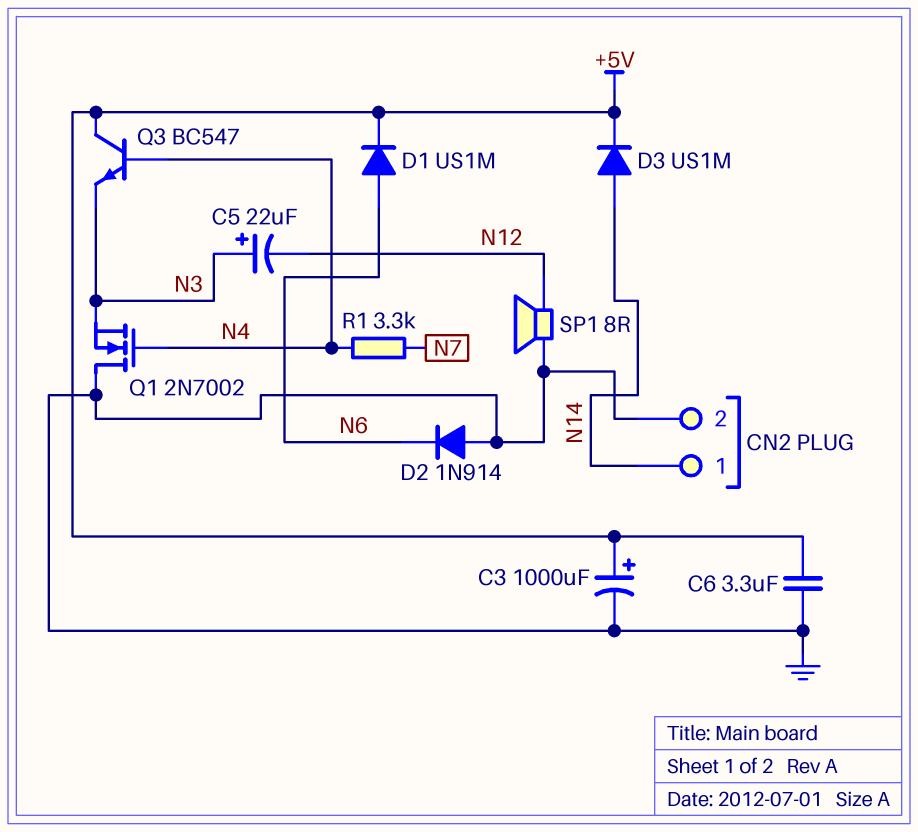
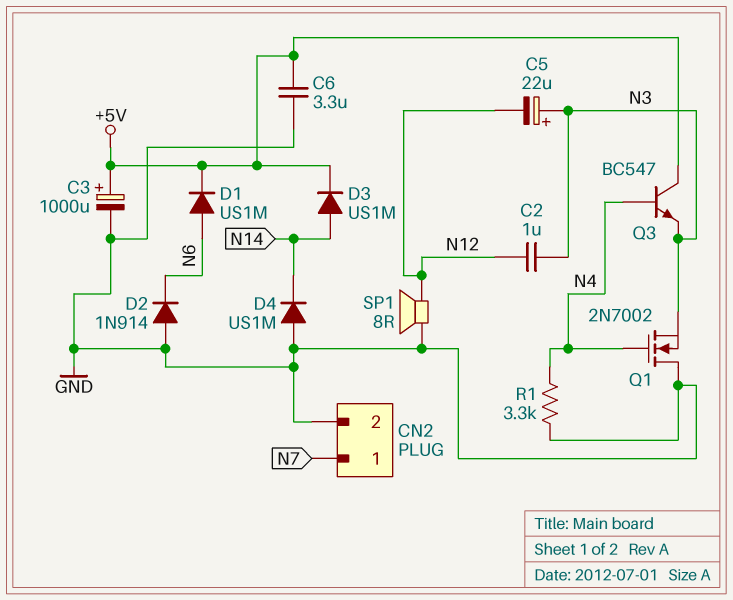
C2: none -> 1uF (N3, N12)
CN2 pin 1: N14 -> N7
D4: none -> diode US1M (A GND, K N14)
R1: 3.3k (N4, N7) -> 3.3k (GND, N4)

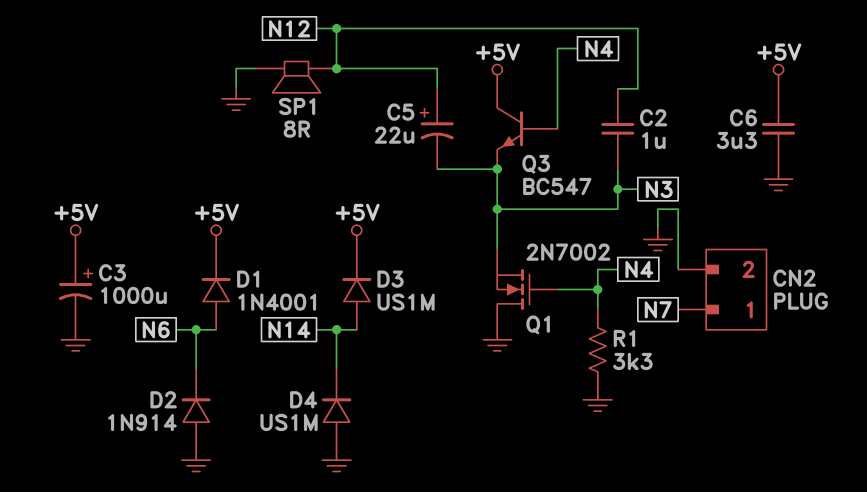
C5: 22uF (plus N3, minus N12) -> 22uF (plus N12, minus N3)
D1: diode US1M (A N6, K +5V) -> diode 1N4001 (A N6, K +5V)

